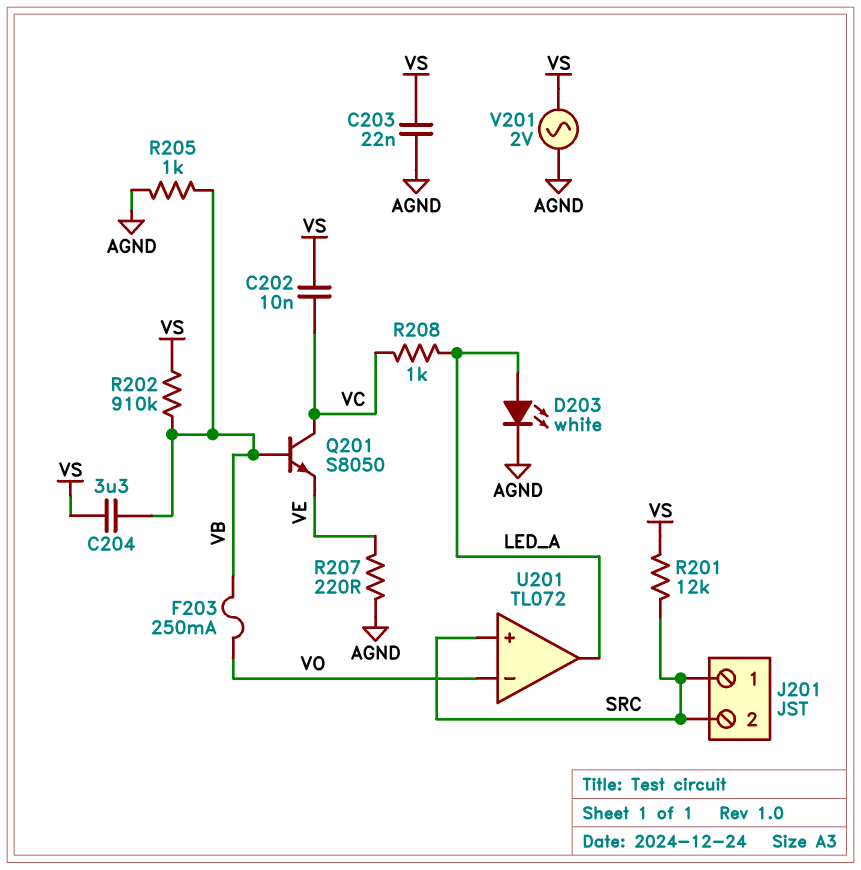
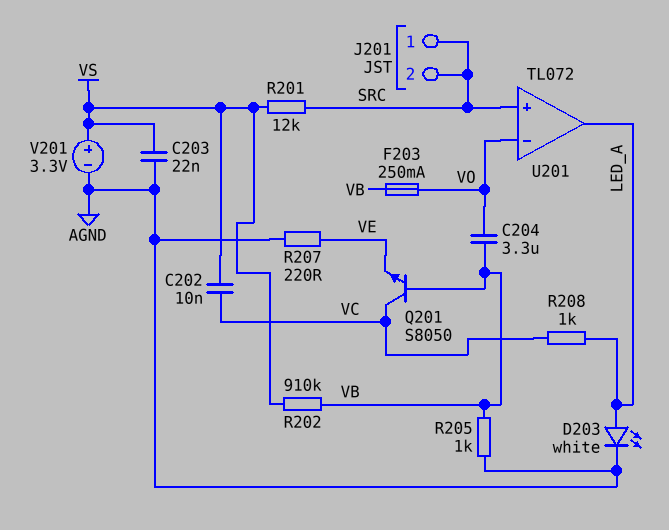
C204: 3.3uF (VB, VS) -> 3.3uF (VB, VO)
V201: AC 2V (AGND, VS) -> 3.3V (plus VS, minus AGND)

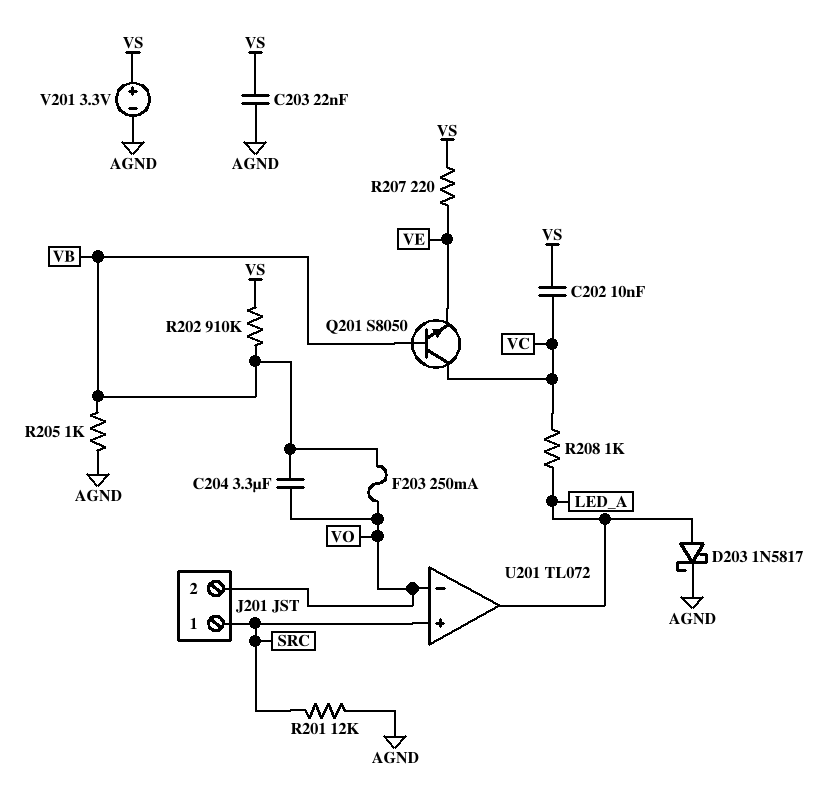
D203: LED white (A LED_A, K AGND) -> schottky 1N5817 (A LED_A, K AGND)
J201 pin 2: SRC -> VO
R201: 12k (SRC, VS) -> 12k (AGND, SRC)
R207: 220 (AGND, VE) -> 220 (VE, VS)

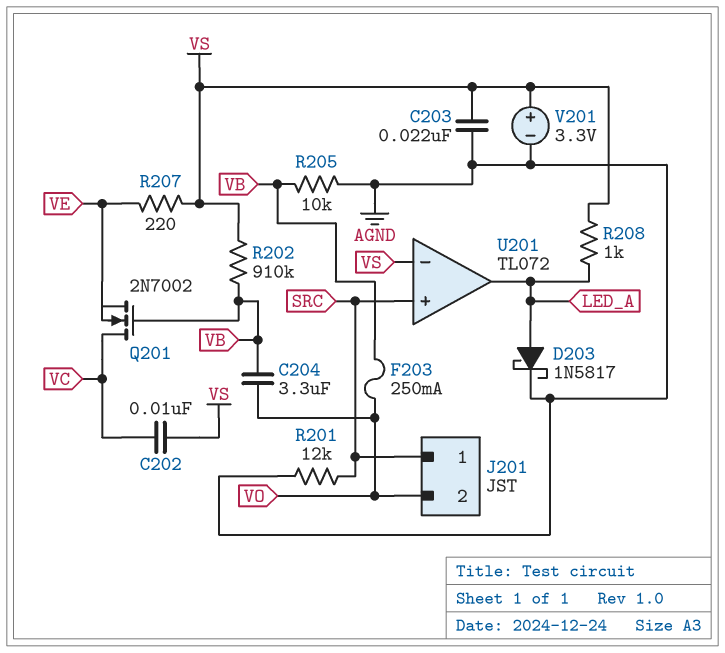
Q201: NPN S8050 (B VB, C VC, E VE) -> NMOS 2N7002 (G VB, D VC, S VE)
R205: 1k (AGND, VB) -> 10k (AGND, VB)
R208: 1k (LED_A, VC) -> 1k (LED_A, VS)
U201 pin in-: VO -> VS

